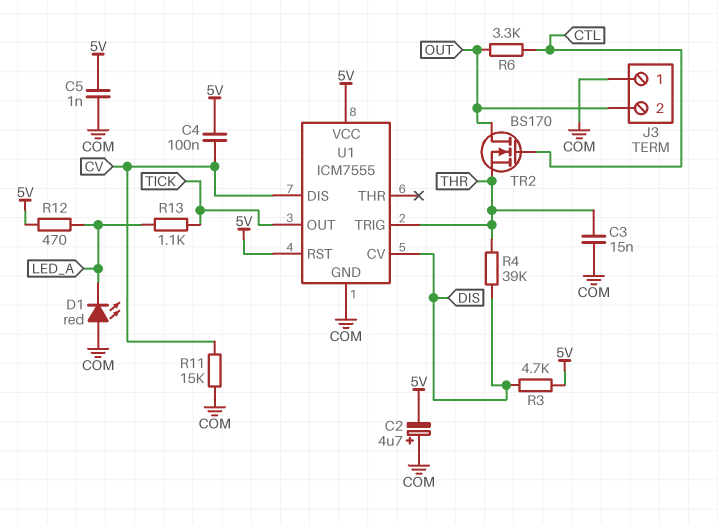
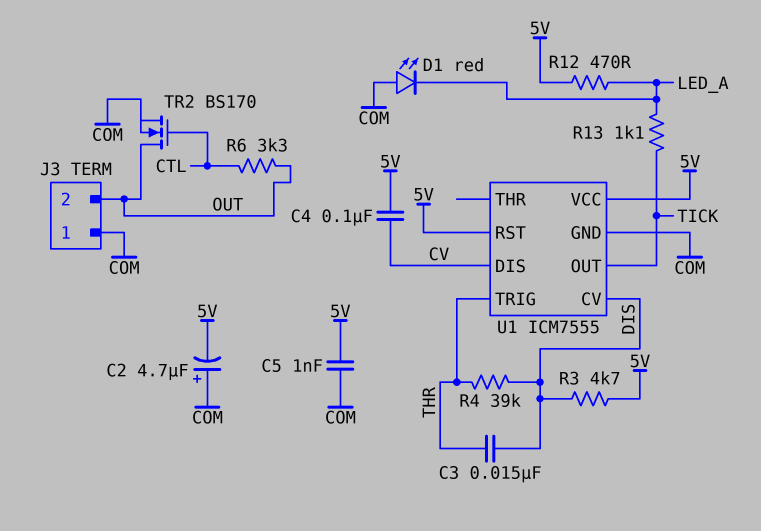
C3: 15nF (COM, THR) -> 15nF (DIS, THR)
R11: 15k (COM, CV) -> none
TR2: NMOS BS170 (G CTL, D OUT, S THR) -> NMOS BS170 (G CTL, D OUT, S COM)

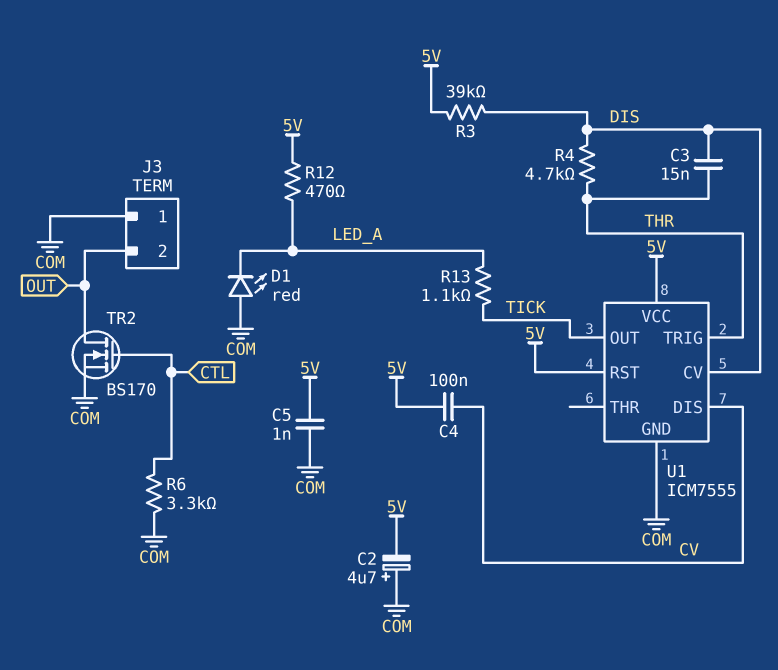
R3: 4.7k (5V, DIS) -> 39k (5V, DIS)
R4: 39k (DIS, THR) -> 4.7k (DIS, THR)
R6: 3.3k (CTL, OUT) -> 3.3k (COM, CTL)

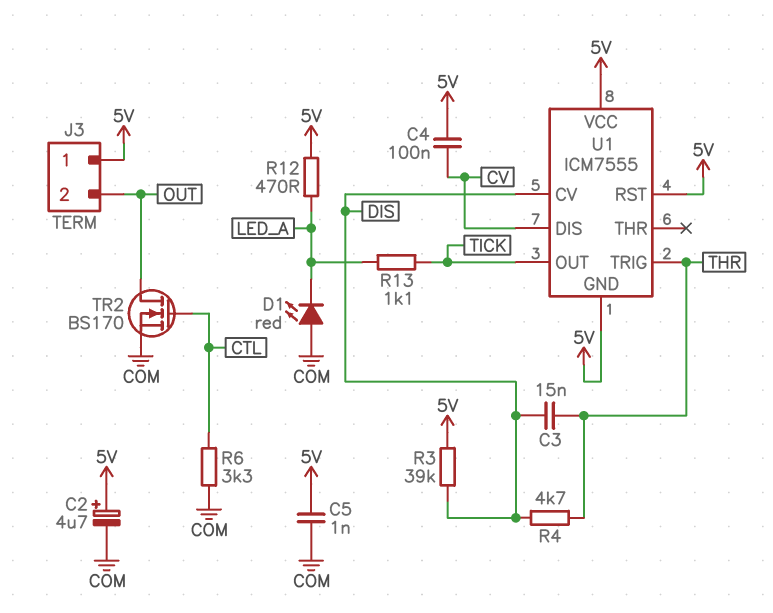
C2: 4.7uF (plus COM, minus 5V) -> 4.7uF (plus 5V, minus COM)
J3 pin 1: COM -> 5V
U1 pin GND: COM -> 5V

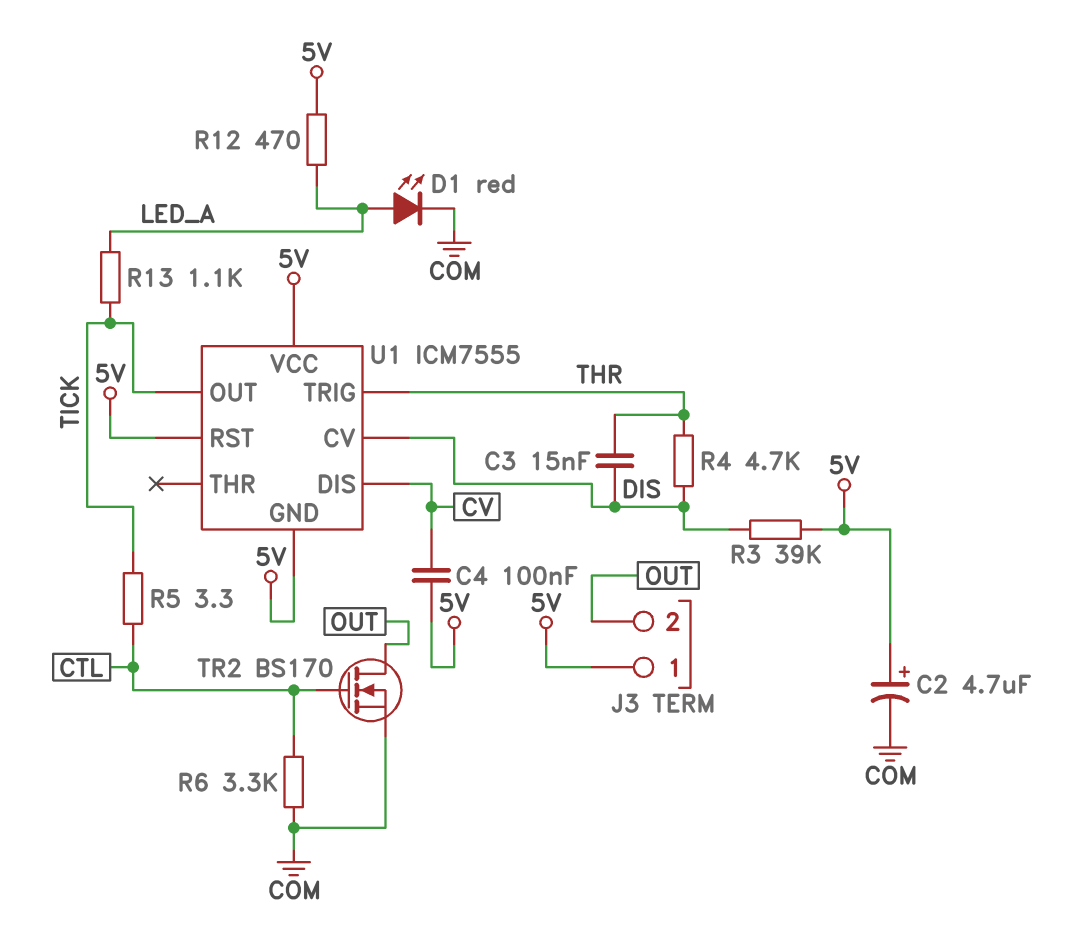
C5: 1nF (5V, COM) -> none
D1: LED red (A COM, K LED_A) -> LED red (A LED_A, K COM)
R5: none -> 3.3 (CTL, TICK)

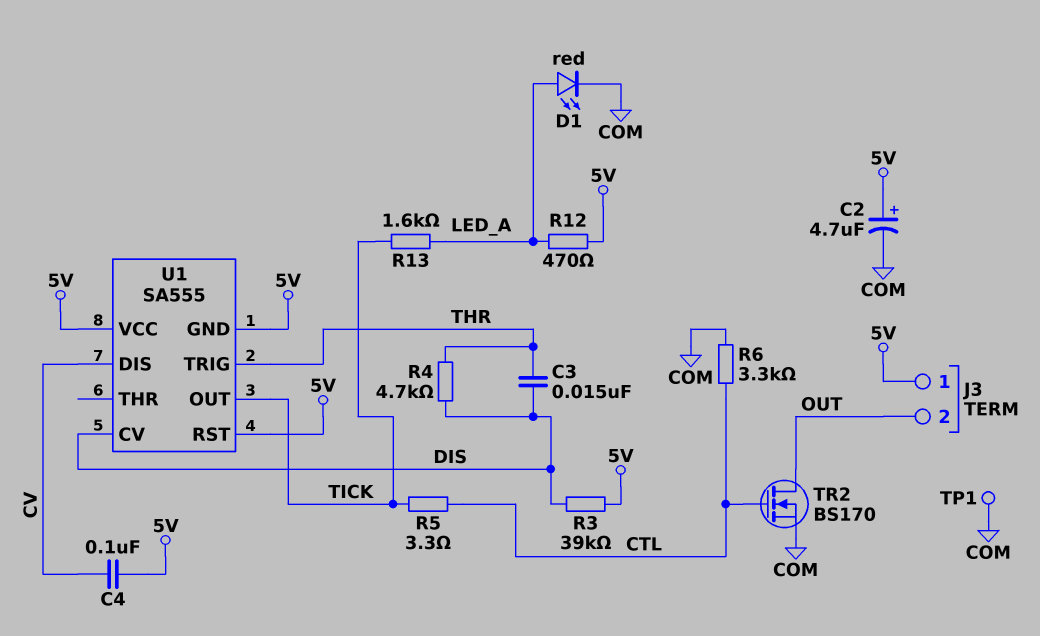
R13: 1.1k (LED_A, TICK) -> 1.6k (LED_A, TICK)
TP1: none -> test point (COM)
U1: ICM7555 -> SA555

